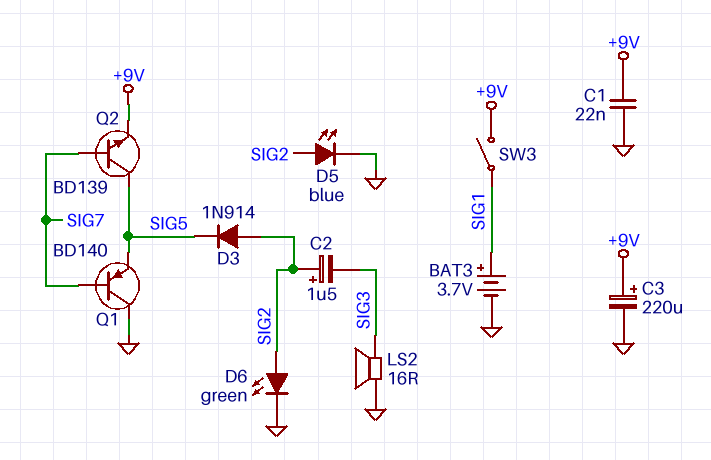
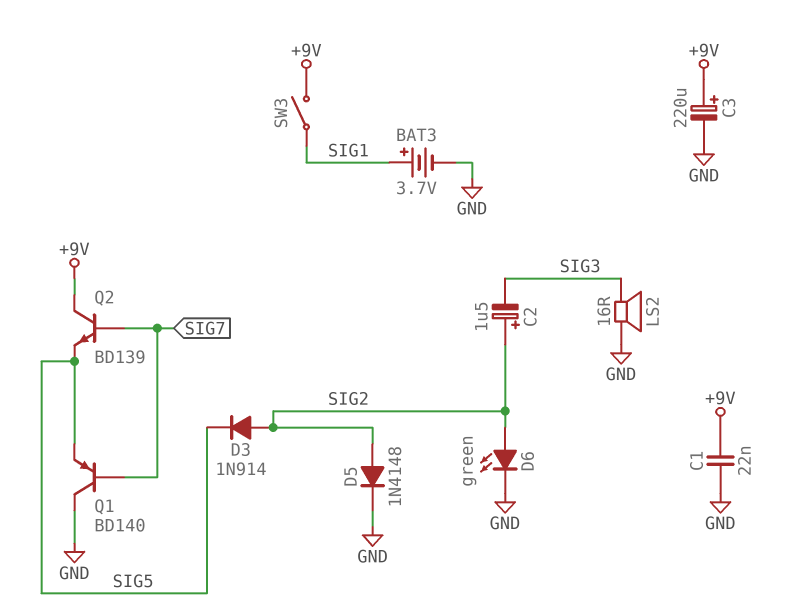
D5: LED blue (A SIG2, K GND) -> diode 1N4148 (A SIG2, K GND)
Q2: NPN BD139 (B SIG7, C SIG5, E +9V) -> NPN BD139 (B SIG7, C +9V, E SIG5)

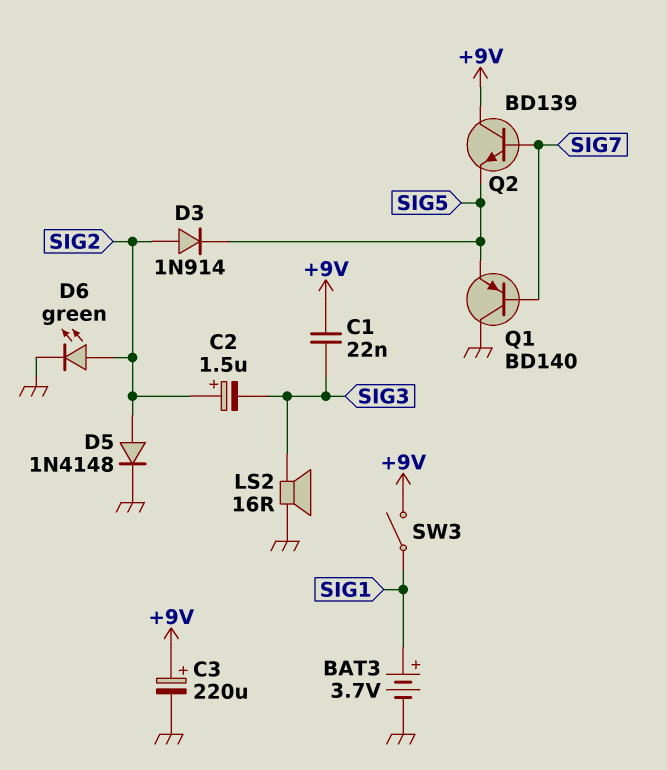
C1: 22nF (+9V, GND) -> 22nF (+9V, SIG3)

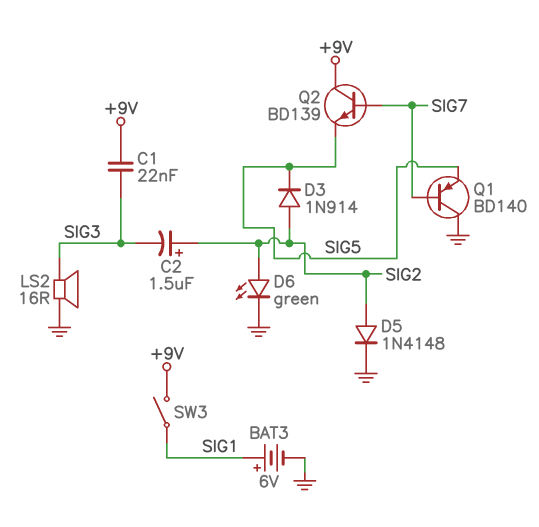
BAT3: 3.7V (plus SIG1, minus GND) -> 6V (plus SIG1, minus GND)
C3: 220uF (plus +9V, minus GND) -> none

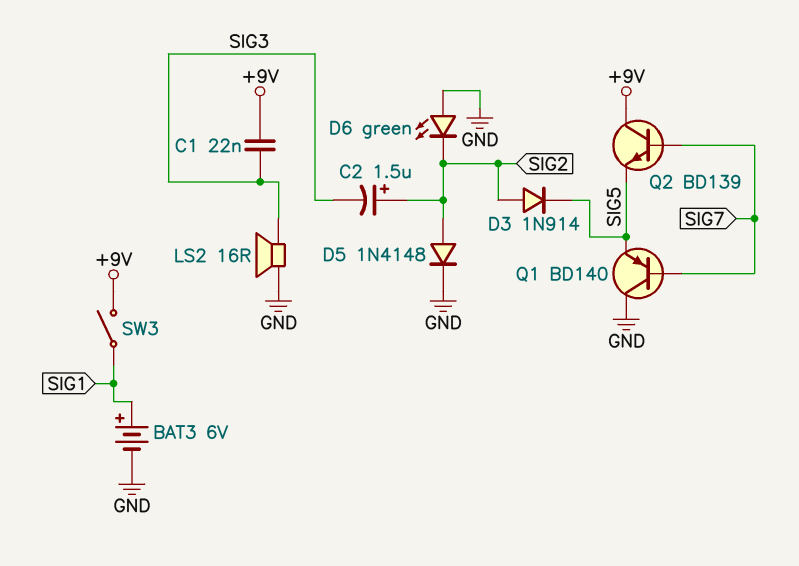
D6: LED green (A SIG2, K GND) -> LED green (A GND, K SIG2)

